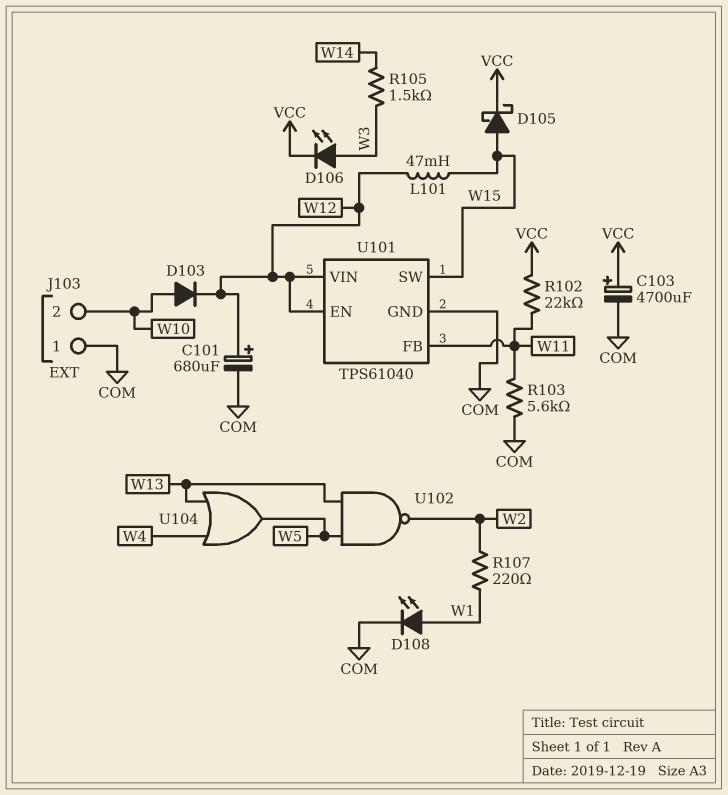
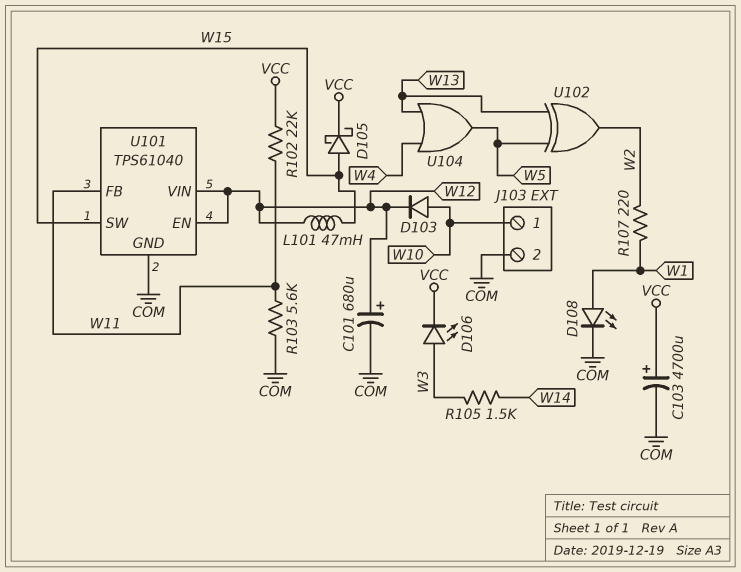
J103 pin 1: COM -> W10
J103 pin 2: W10 -> COM
U102: NAND (in W5, in W13, out W2) -> XOR (in W5, in W13, out W2)

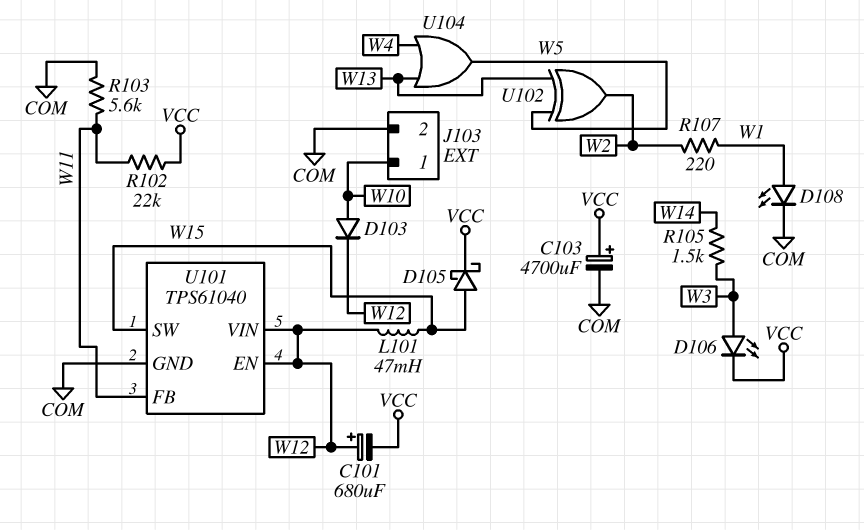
C101: 680uF (plus W12, minus COM) -> 680uF (plus W12, minus VCC)

